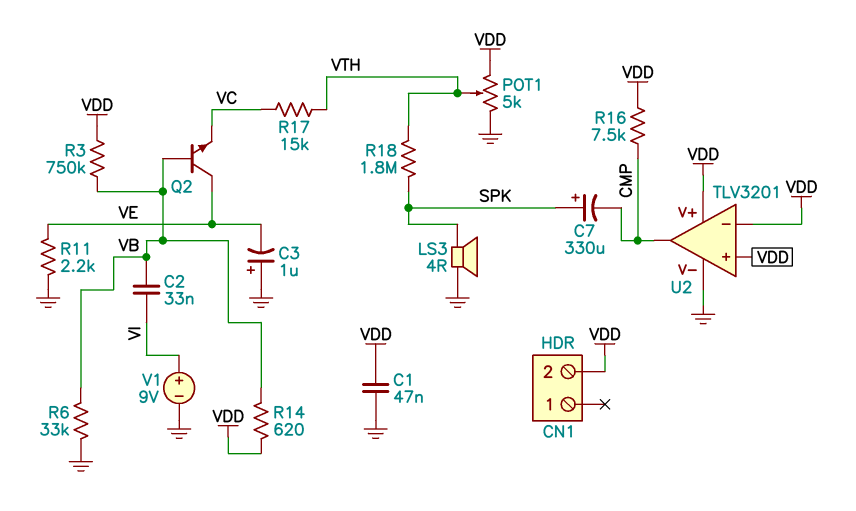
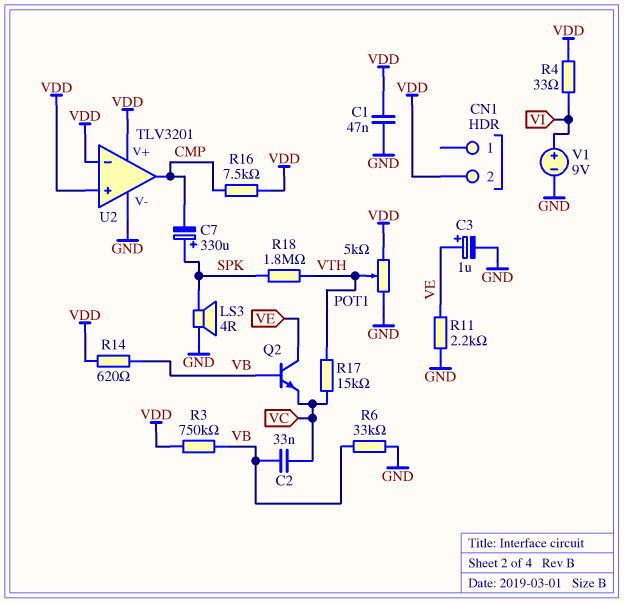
C2: 33nF (VB, VI) -> 33nF (VB, VC)
C3: 1uF (plus GND, minus VE) -> 1uF (plus VE, minus GND)
R4: none -> 33 (VDD, VI)

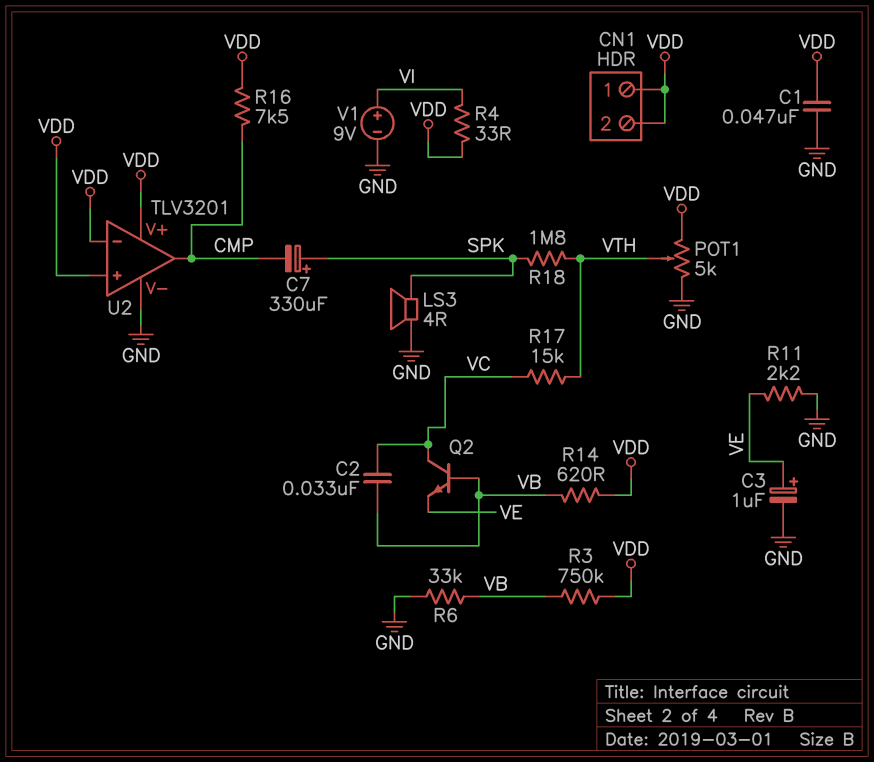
CN1 pin 1: none -> VDD
Q2: NPN (B VB, C VE, E VC) -> NPN (B VB, C VC, E VE)

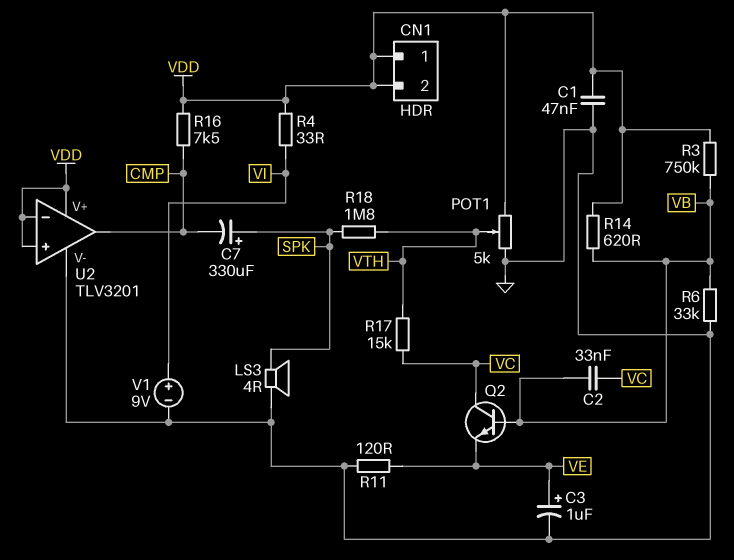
R11: 2.2k (GND, VE) -> 120 (GND, VE)

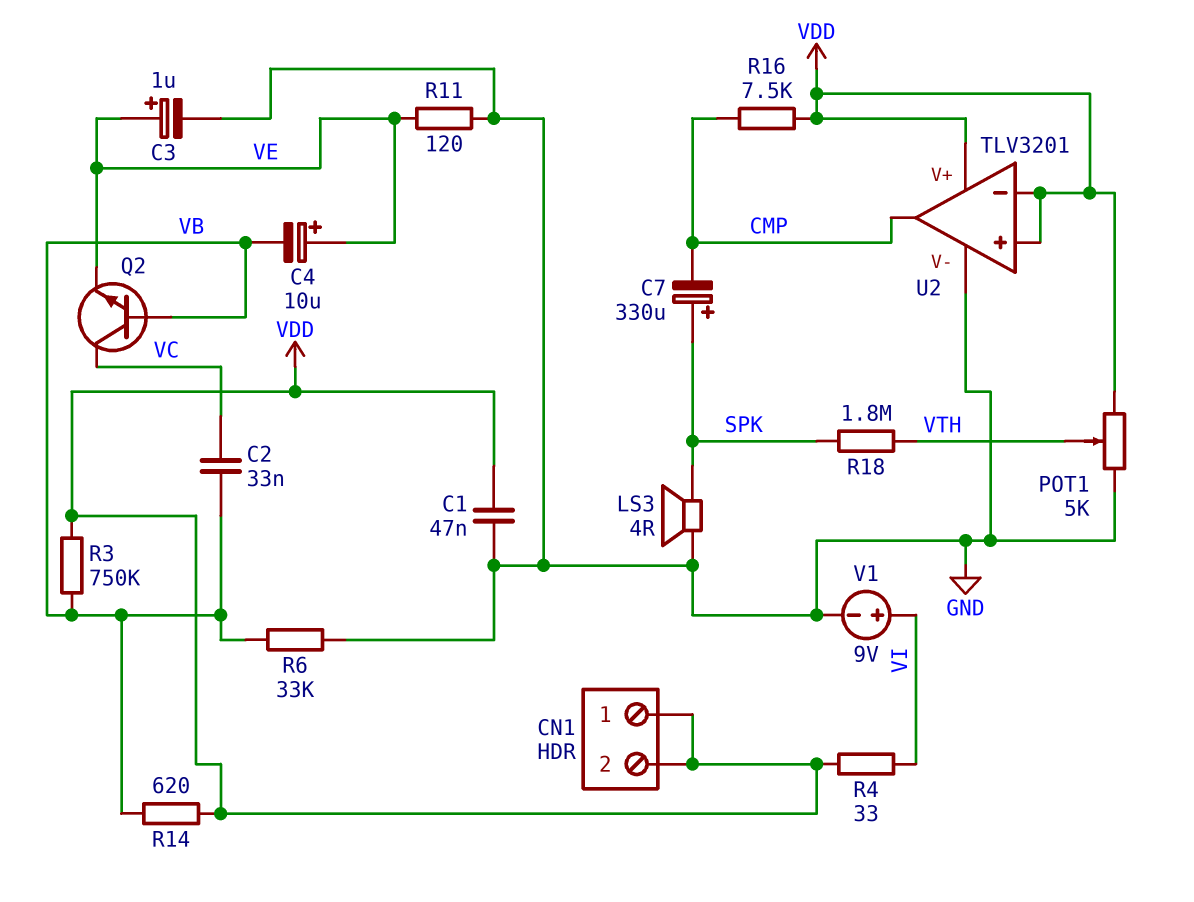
C4: none -> 10uF (plus VE, minus VB)
R17: 15k (VC, VTH) -> none

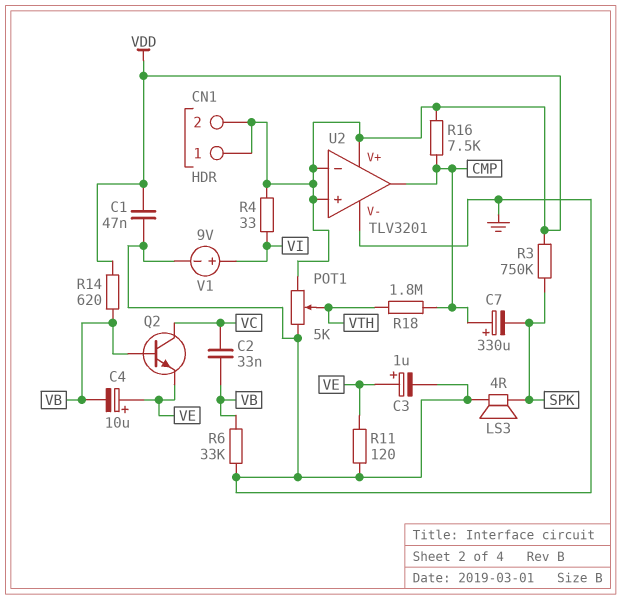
C7: 330uF (plus SPK, minus CMP) -> 330uF (plus CMP, minus SPK)
R3: 750k (VB, VDD) -> 750k (SPK, VDD)
R18: 1.8M (SPK, VTH) -> 1.8M (CMP, VTH)

